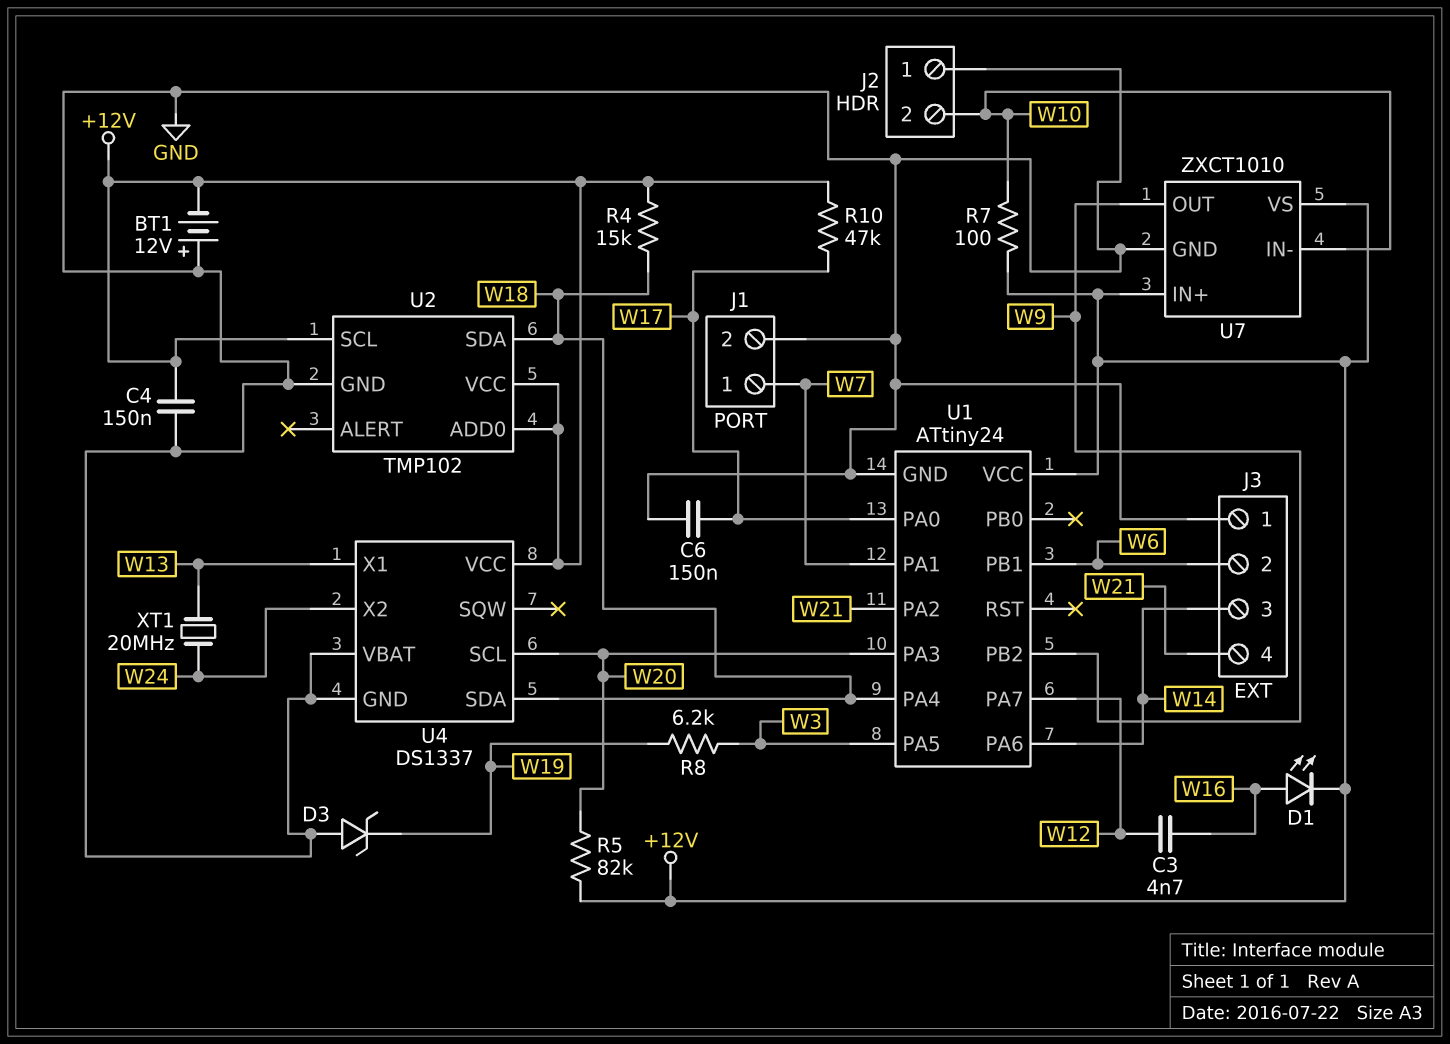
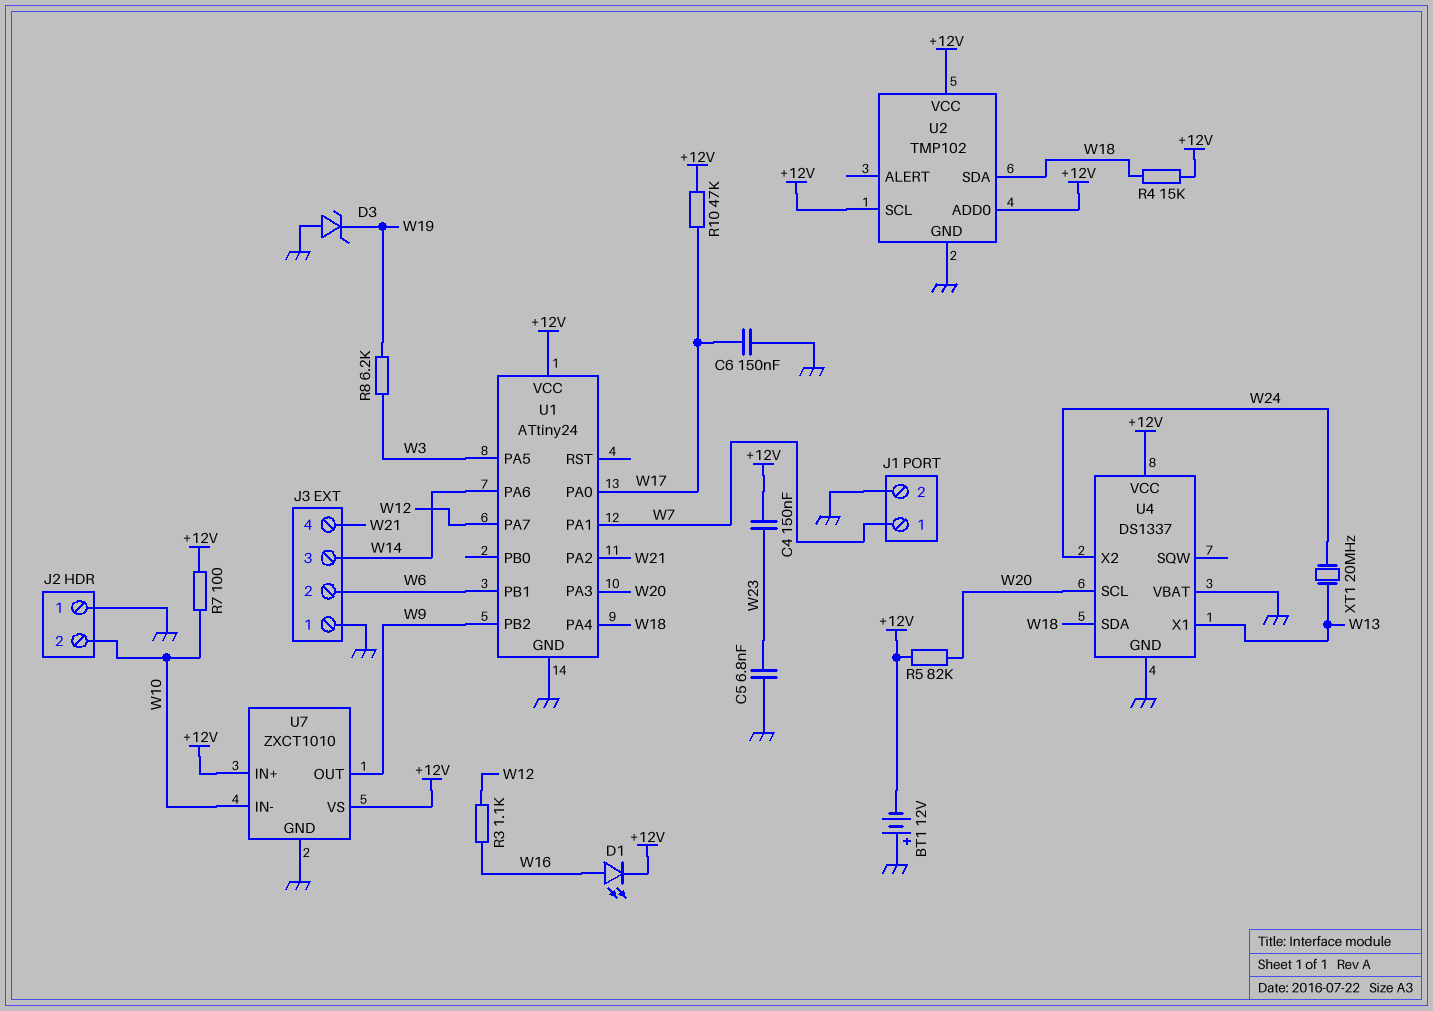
C3: 4.7nF (W12, W16) -> none
C4: 150nF (+12V, GND) -> 150nF (+12V, W23)
C5: none -> 6.8nF (GND, W23)
R3: none -> 1.1k (W12, W16)

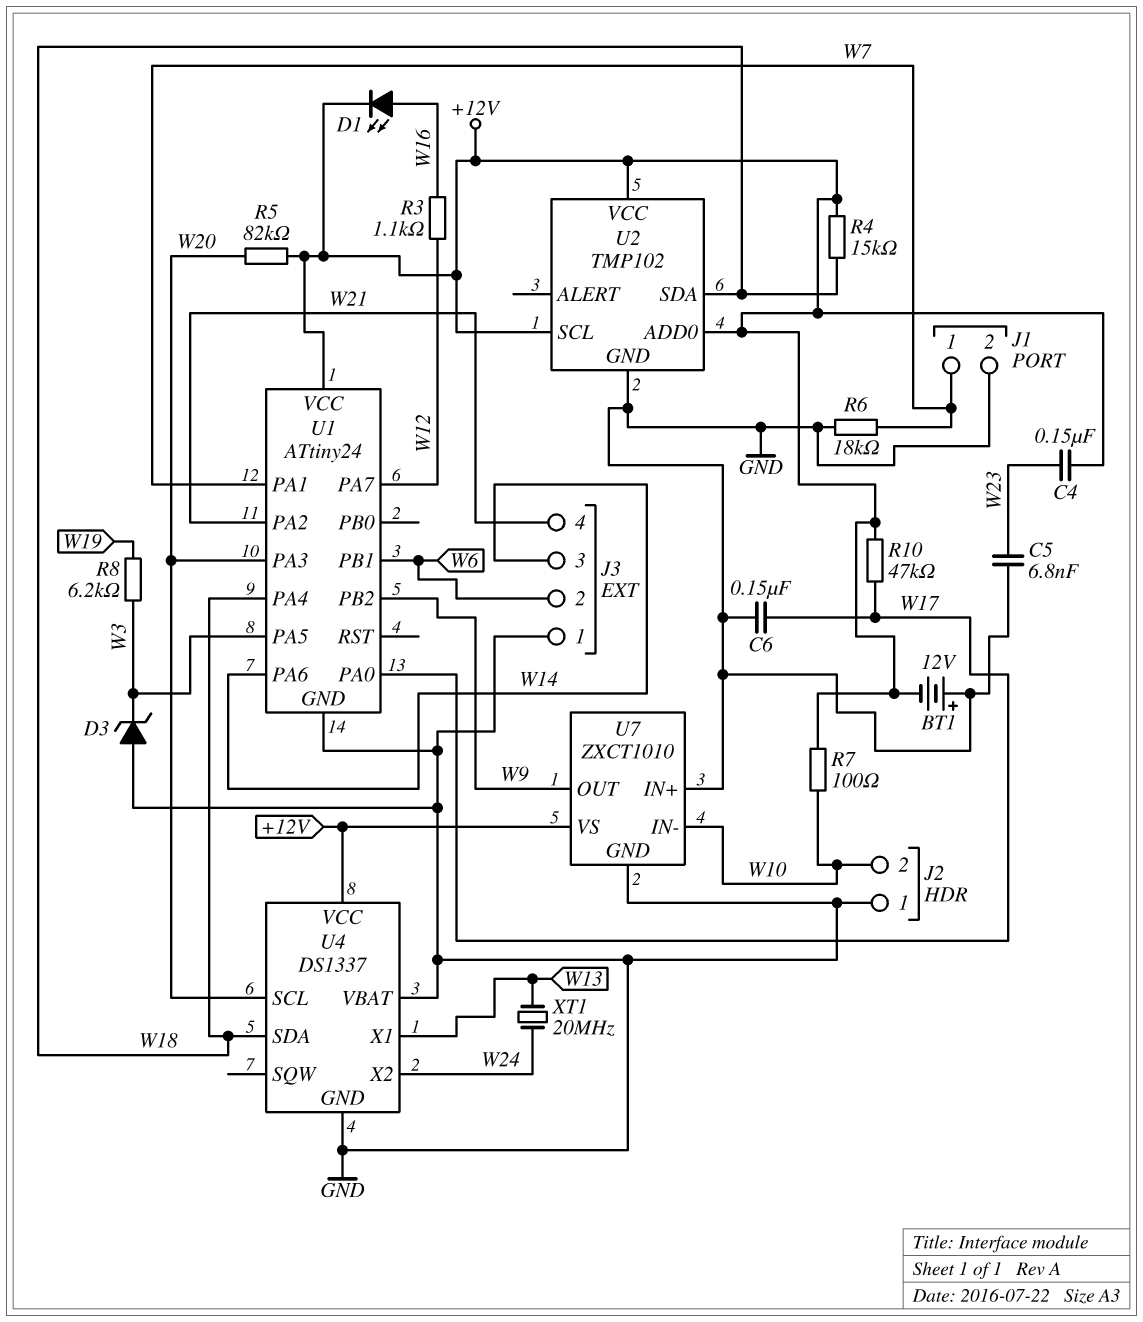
D3: zener (A GND, K W19) -> zener (A GND, K W3)
R6: none -> 18k (GND, W7)
U7 pin IN+: +12V -> GND

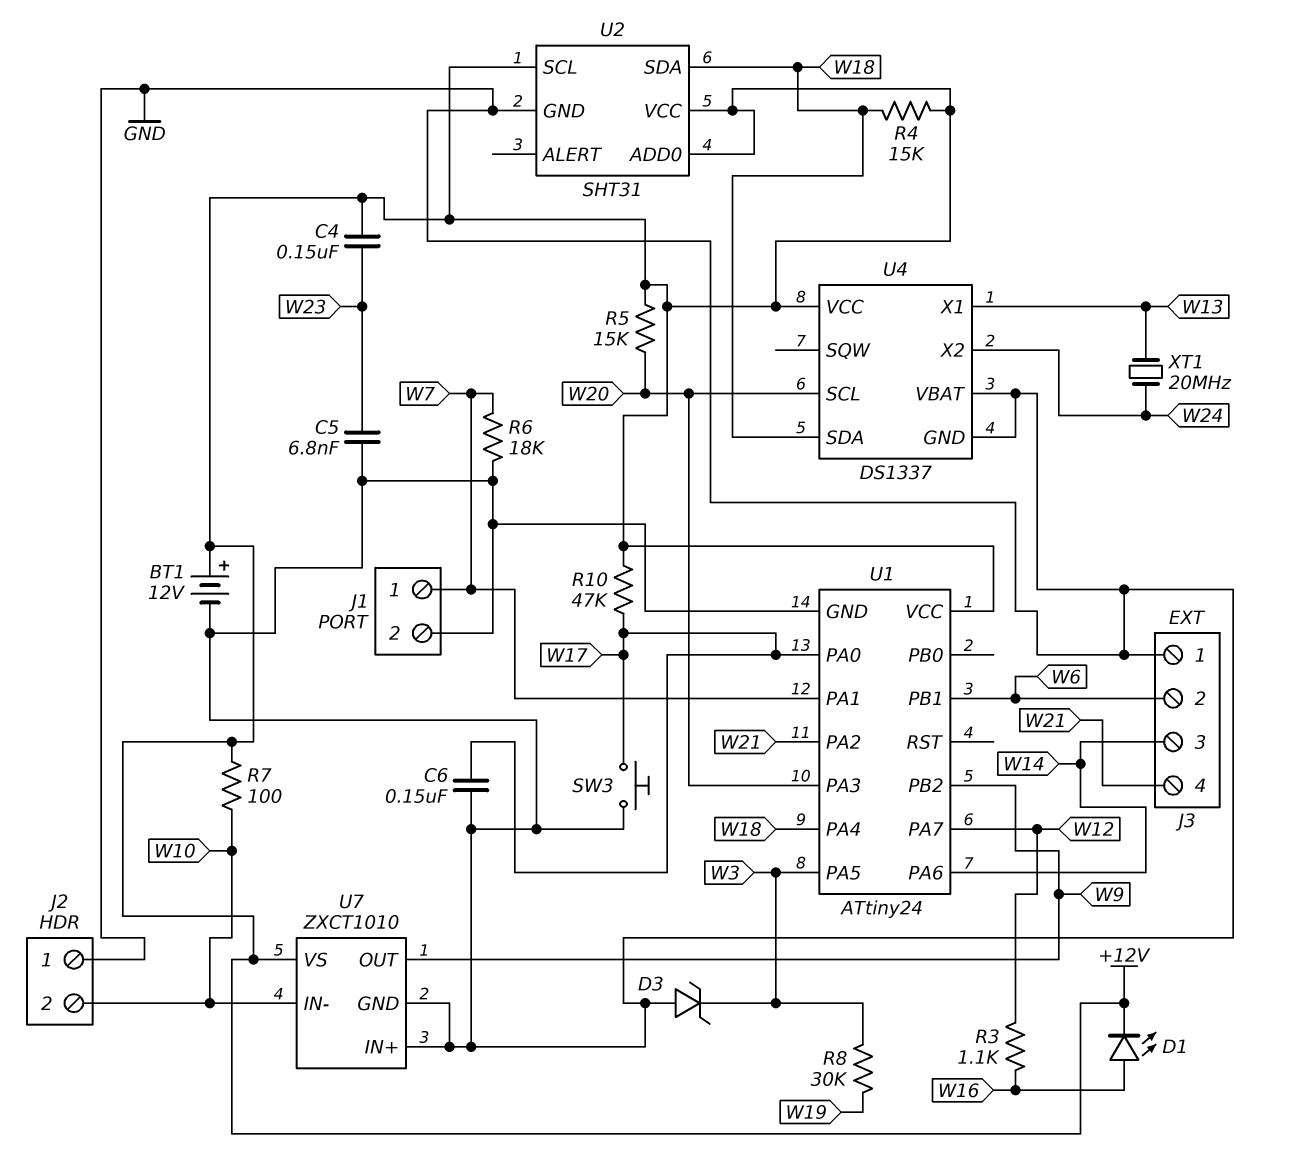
BT1: 12V (plus GND, minus +12V) -> 12V (plus +12V, minus GND)
R5: 82k (+12V, W20) -> 15k (+12V, W20)
R8: 6.2k (W3, W19) -> 30k (W3, W19)
SW3: none -> button (GND, W17)
U2: TMP102 -> SHT31

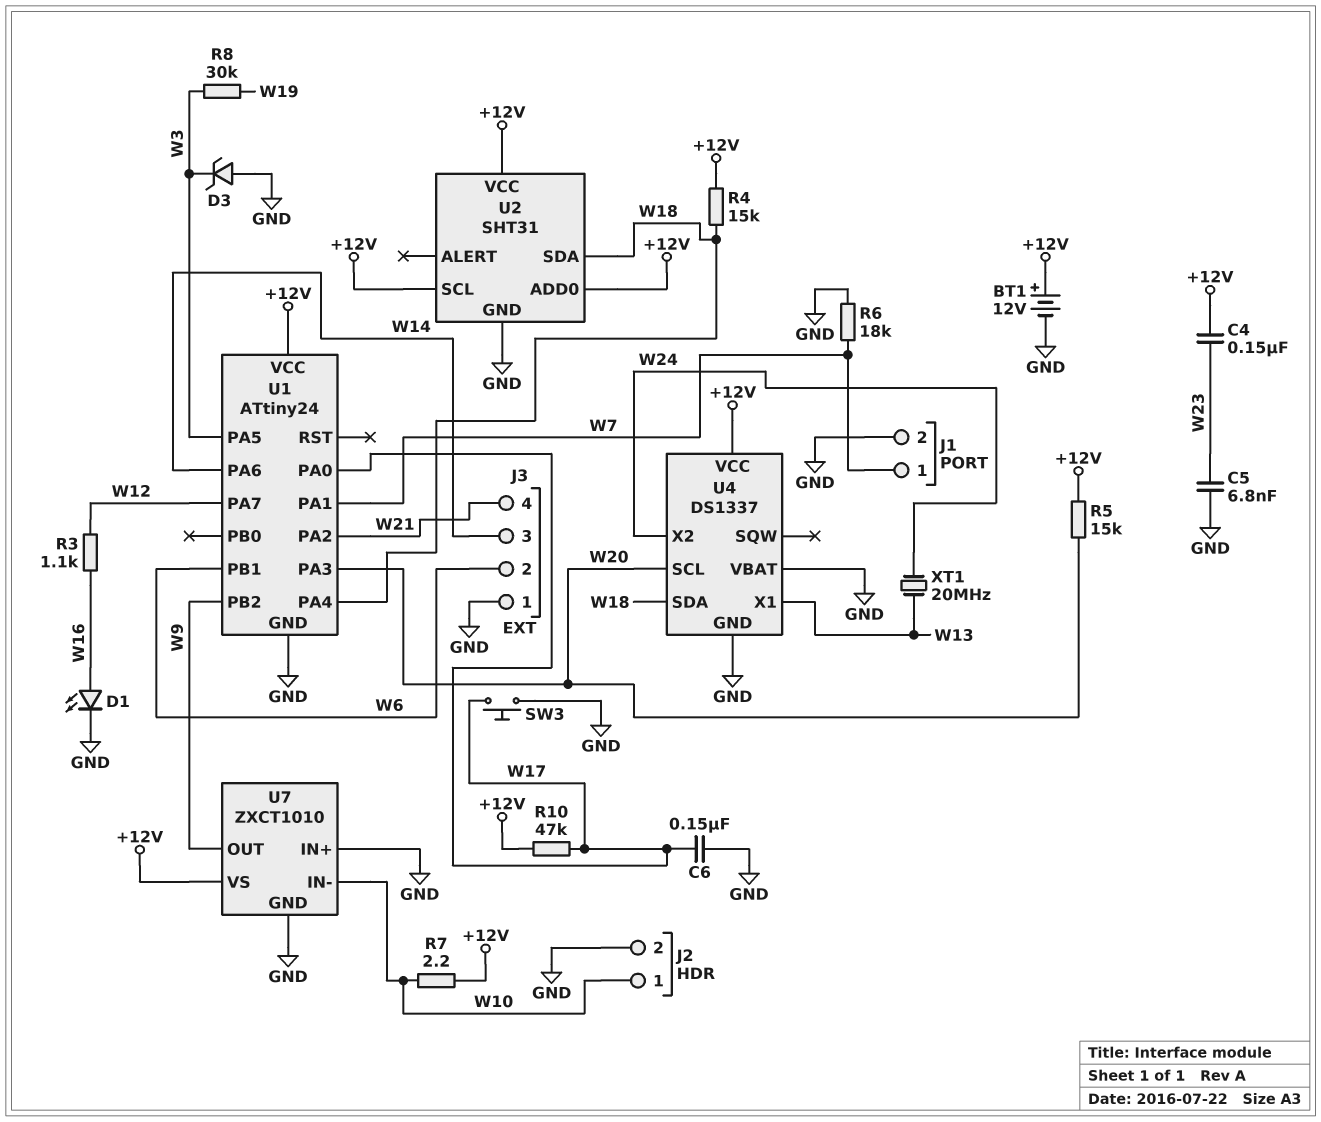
D1: LED (A W16, K +12V) -> LED (A W16, K GND)
J2 pin 1: GND -> W10
J2 pin 2: W10 -> GND
R7: 100 (+12V, W10) -> 2.2 (+12V, W10)

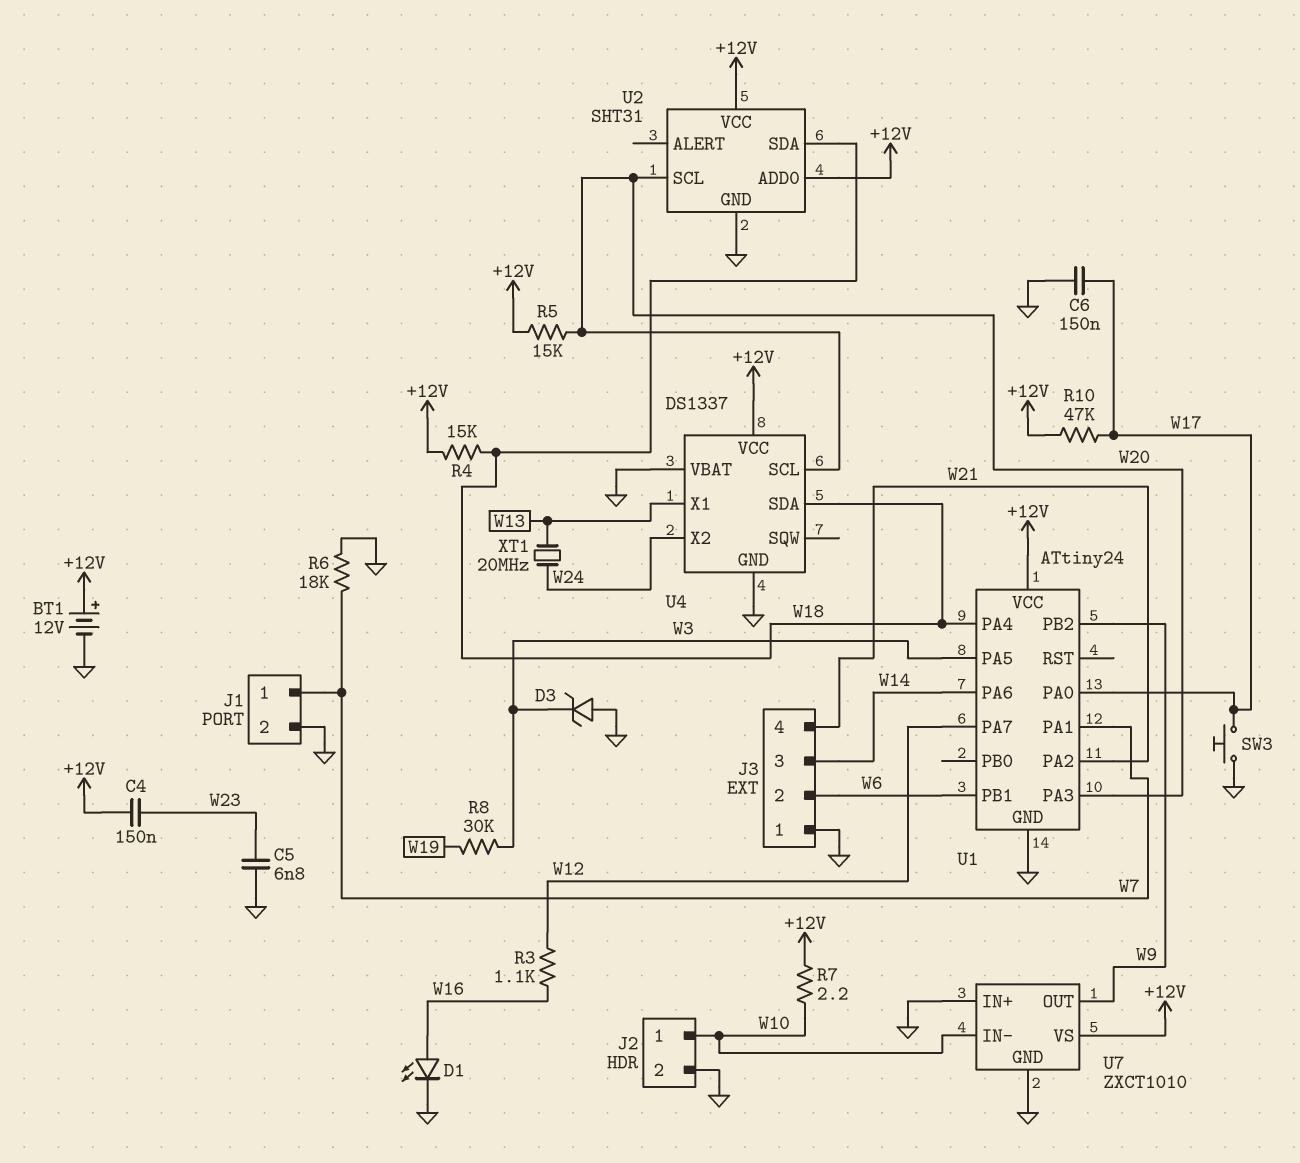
U2 pin SCL: +12V -> W20

